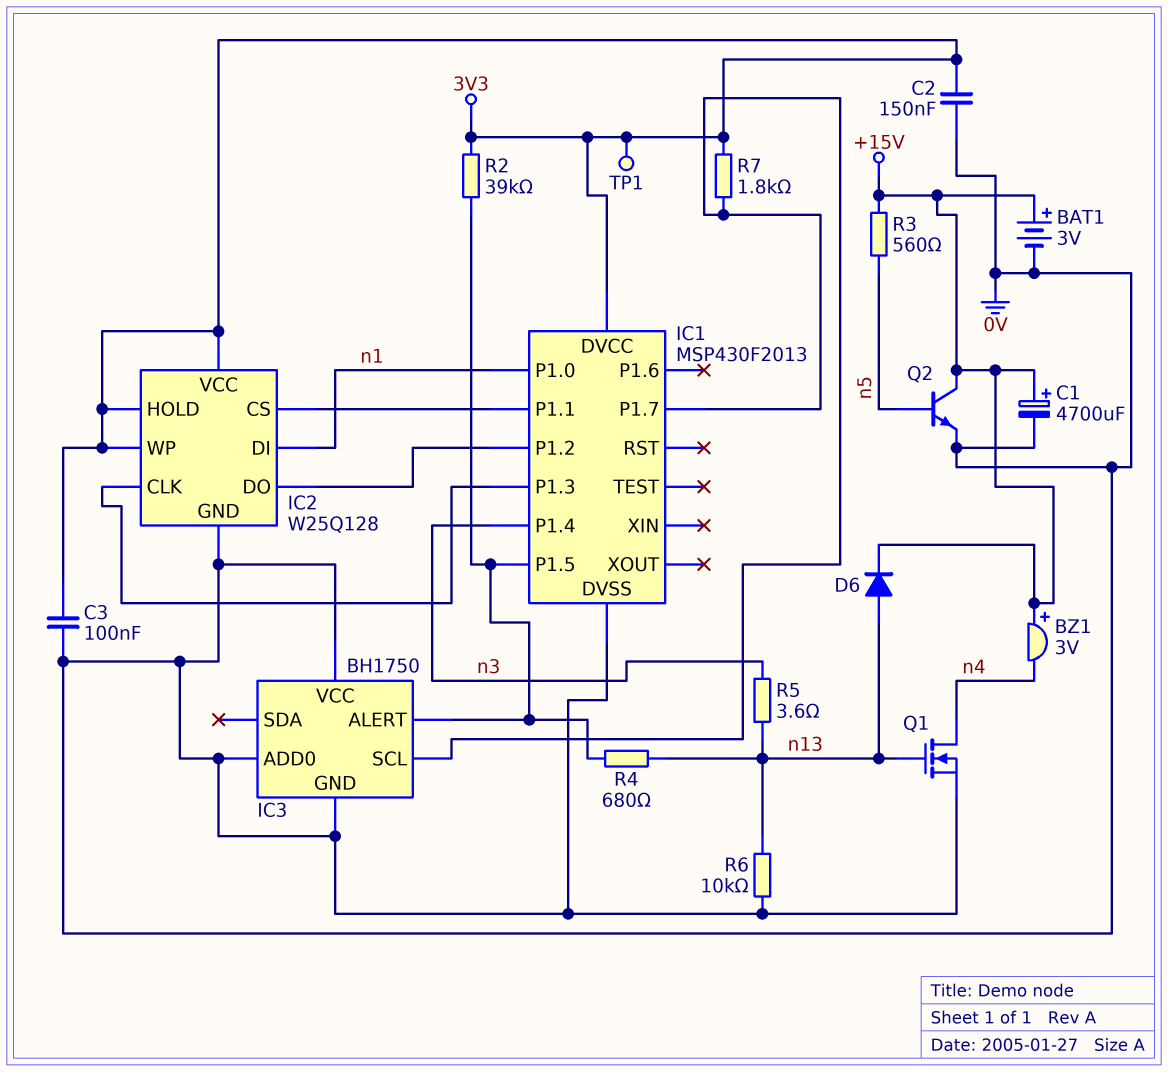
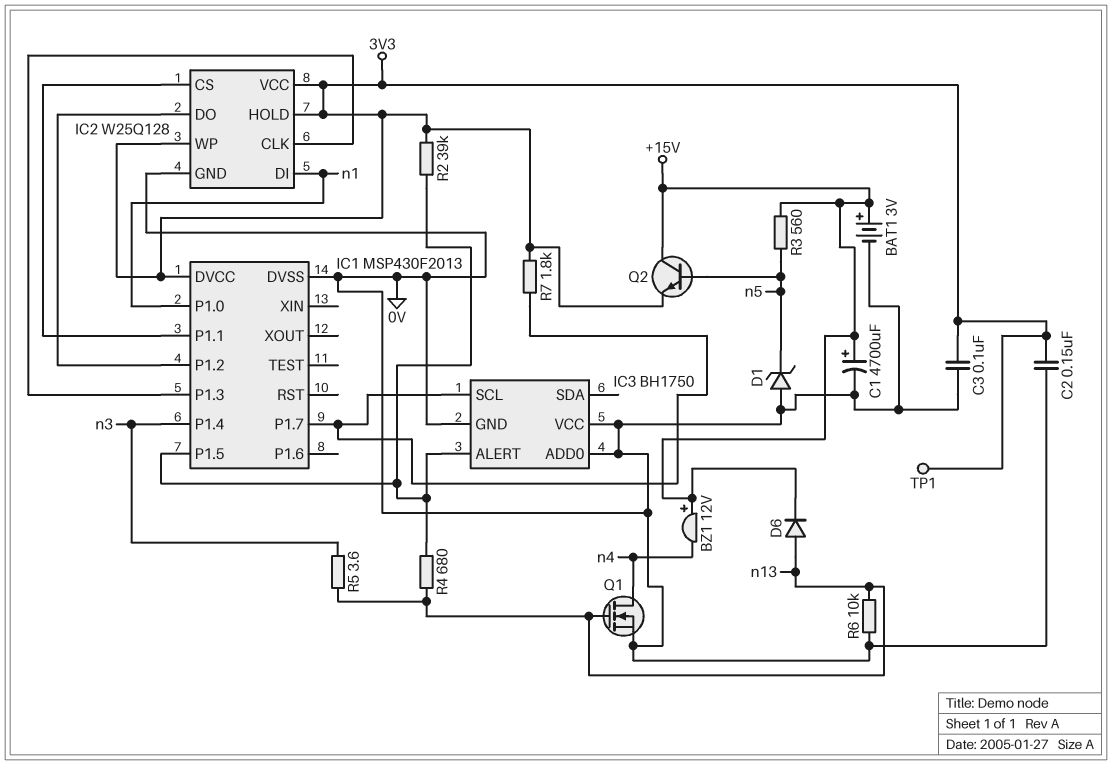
BZ1: buzzer 3V (plus +15V, minus n4) -> buzzer 12V (plus +15V, minus n4)
D1: none -> zener (A 0V, K n5)
Q2: NPN (B n5, C +15V, E 0V) -> NPN (B n5, C +15V, E 3V3)

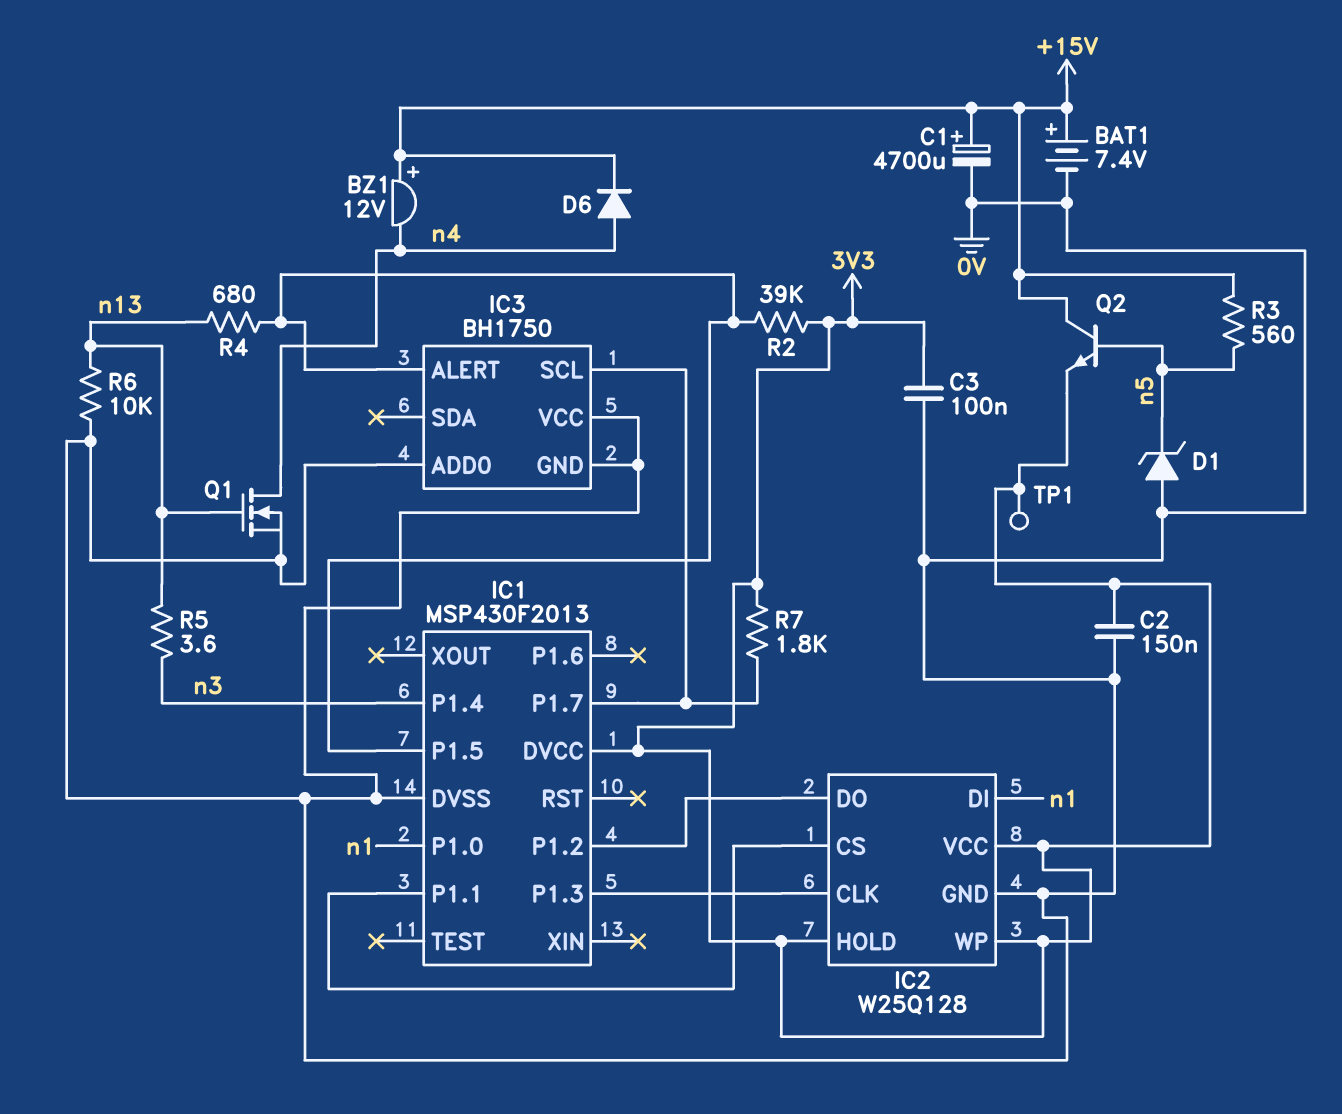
BAT1: 3V (plus +15V, minus 0V) -> 7.4V (plus +15V, minus 0V)
D6: diode (A n13, K +15V) -> diode (A n4, K +15V)

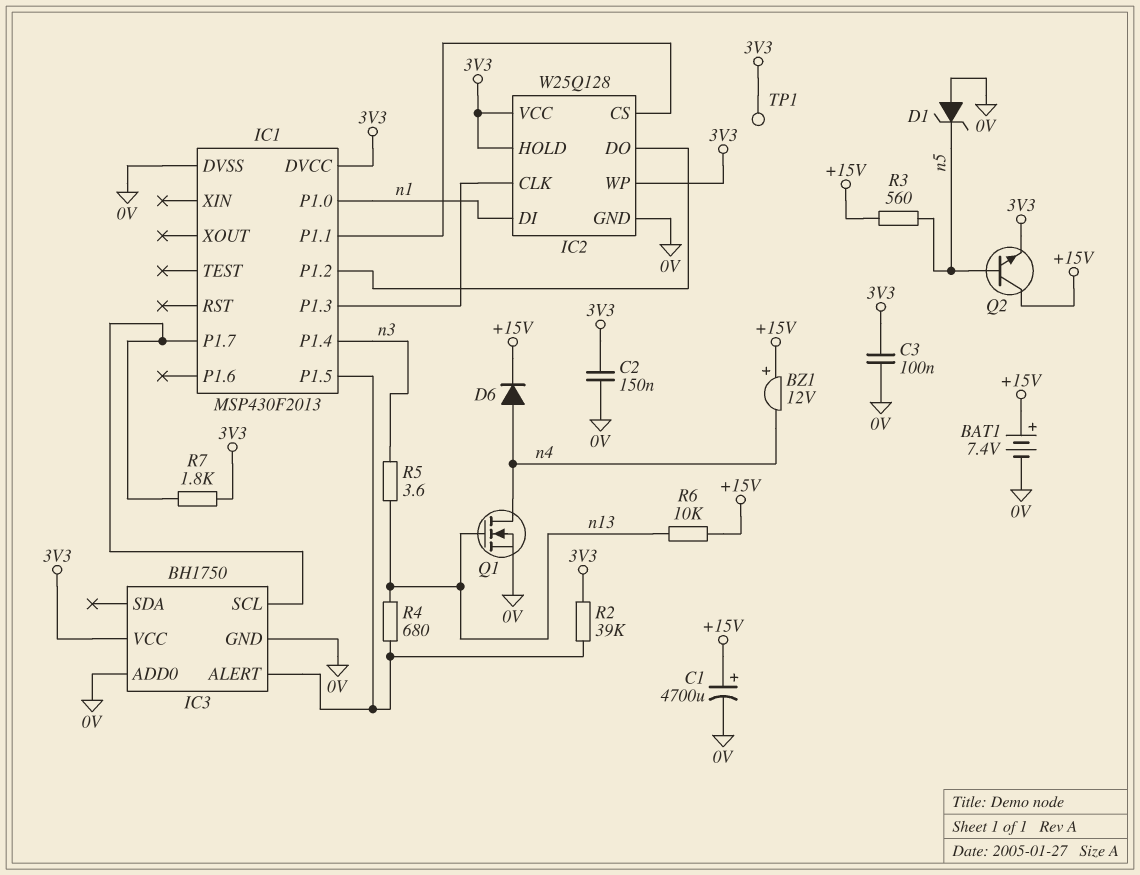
IC3 pin VCC: 0V -> 3V3
R6: 10k (0V, n13) -> 10k (+15V, n13)

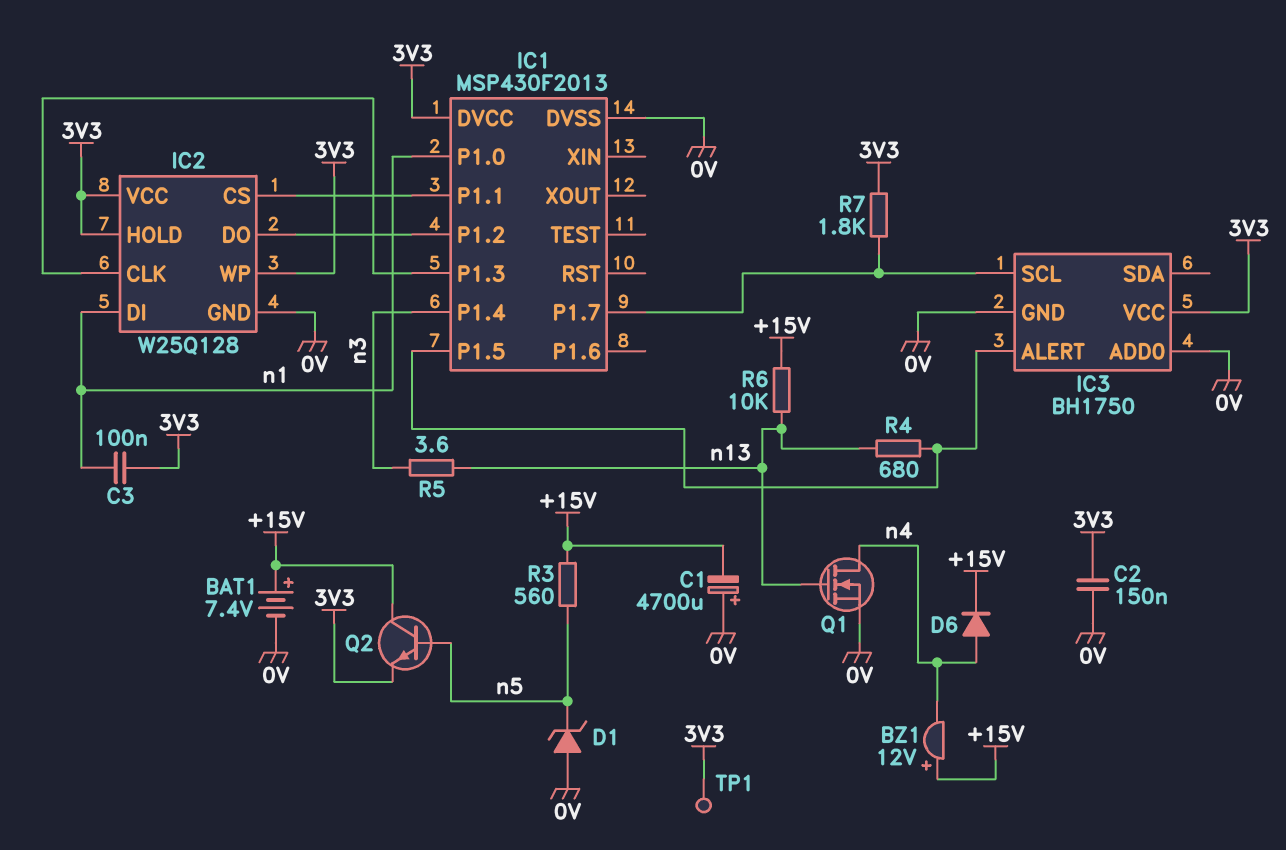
C1: 4700uF (plus +15V, minus 0V) -> 4700uF (plus 0V, minus +15V)
C3: 100nF (0V, 3V3) -> 100nF (3V3, n1)
R2: 39k (3V3, IC1/P1.5) -> none

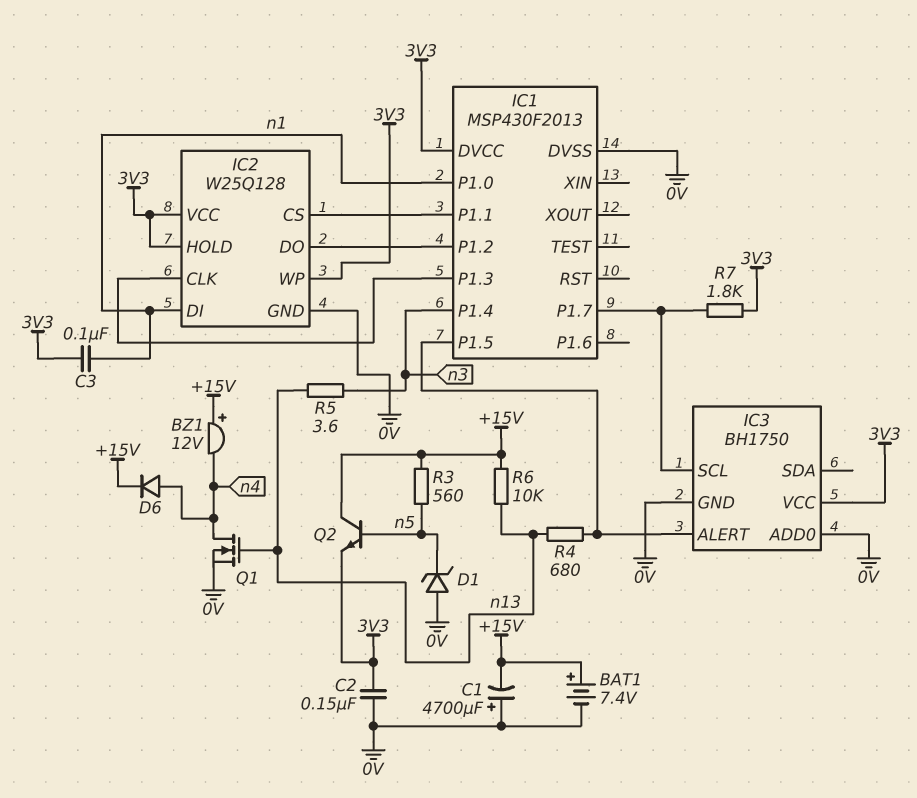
TP1: test point (3V3) -> none

